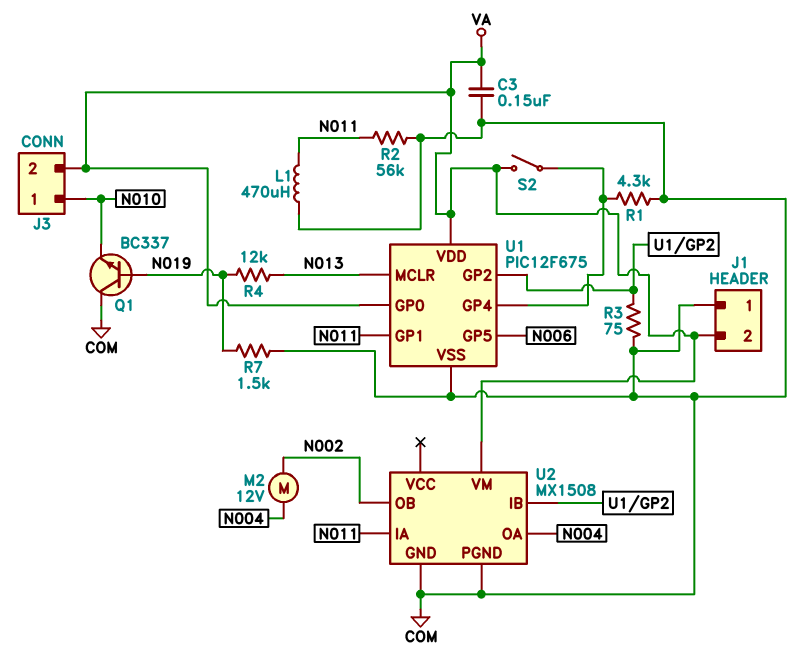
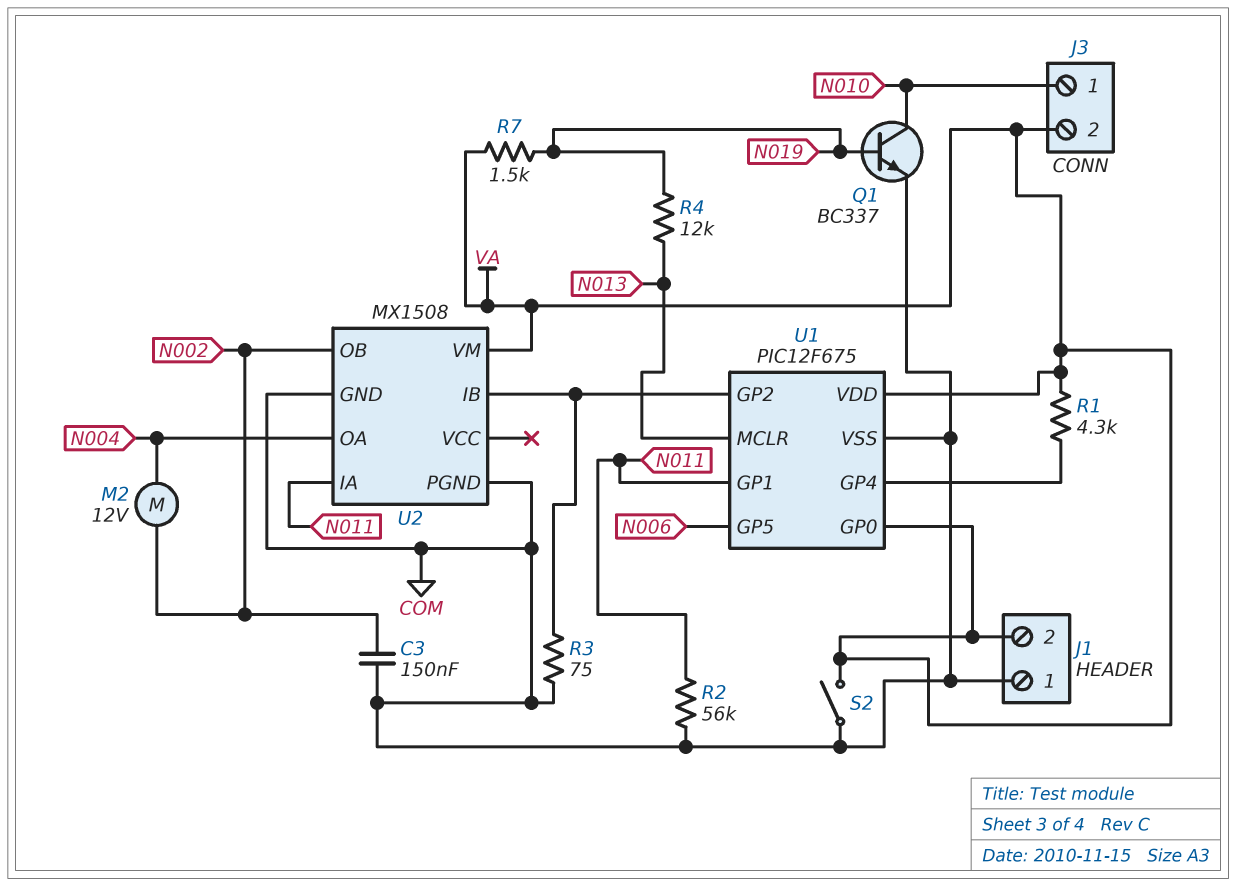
C3: 150nF (COM, VA) -> 150nF (COM, N002)
L1: 470uH (COM, N011) -> none
Q1: NPN BC337 (B N019, C COM, E N010) -> NPN BC337 (B N019, C N010, E COM)
R1: 4.3k (COM, U1/GP4) -> 4.3k (U1/GP4, VA)
R7: 1.5k (COM, N019) -> 1.5k (N019, VA)
S2: switch (U1/GP4, VA) -> switch (COM, VA)

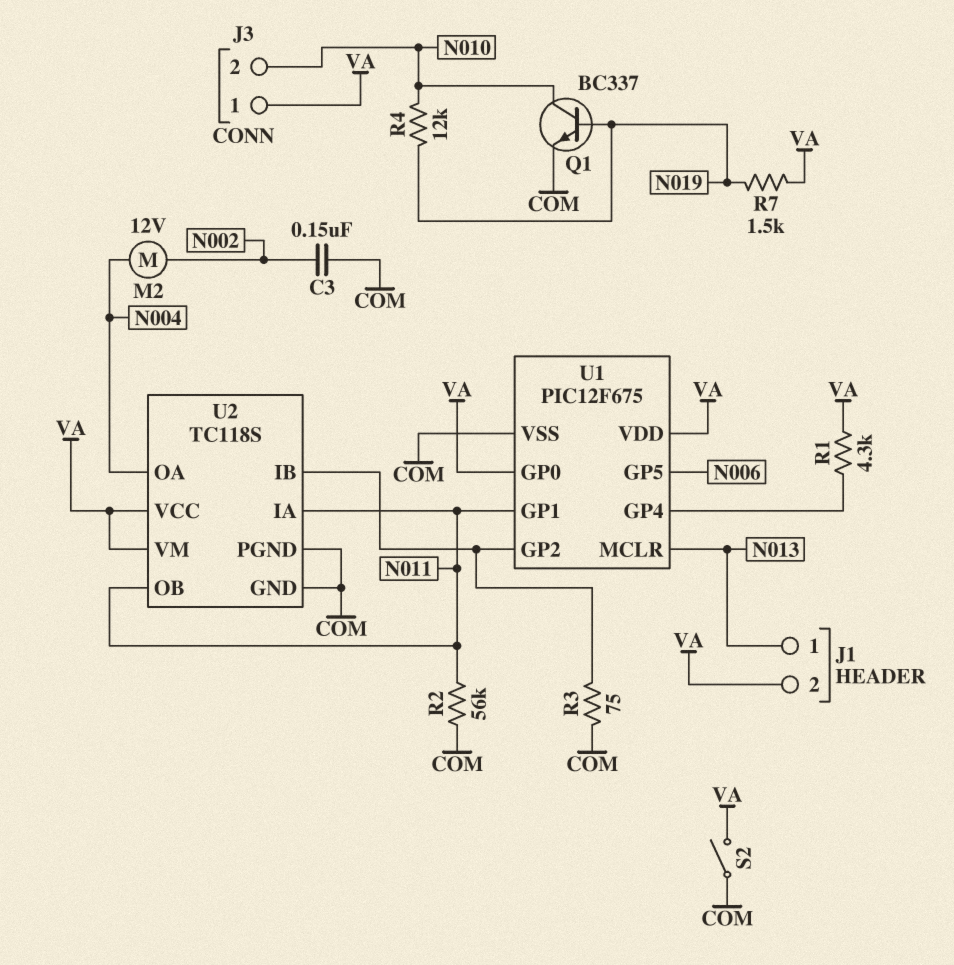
J1 pin 1: COM -> N013
J3 pin 1: N010 -> VA
J3 pin 2: VA -> N010
R4: 12k (N013, N019) -> 12k (N010, N019)
U2: MX1508 -> TC118S
U2 pin OB: N002 -> N011
U2 pin VCC: none -> VA

